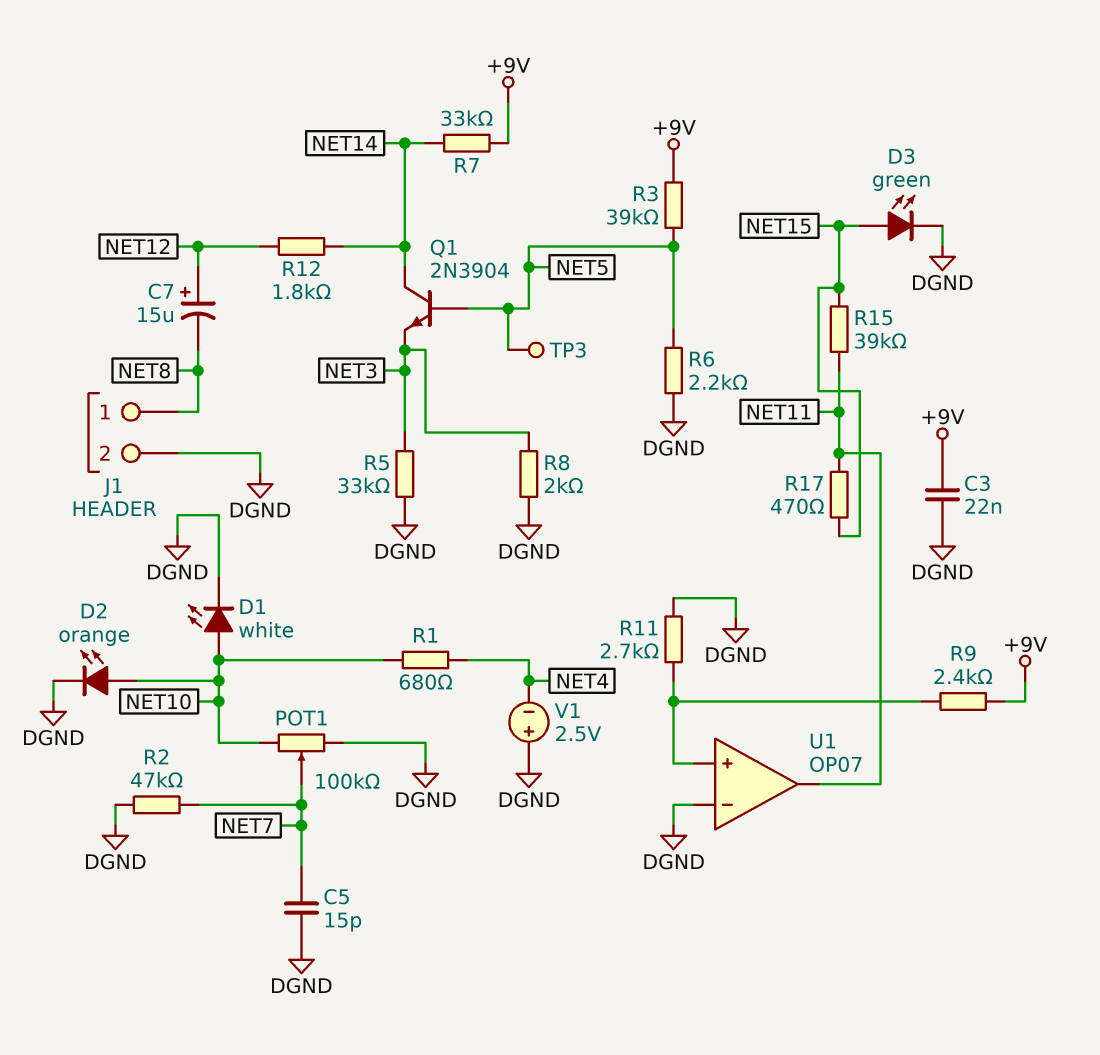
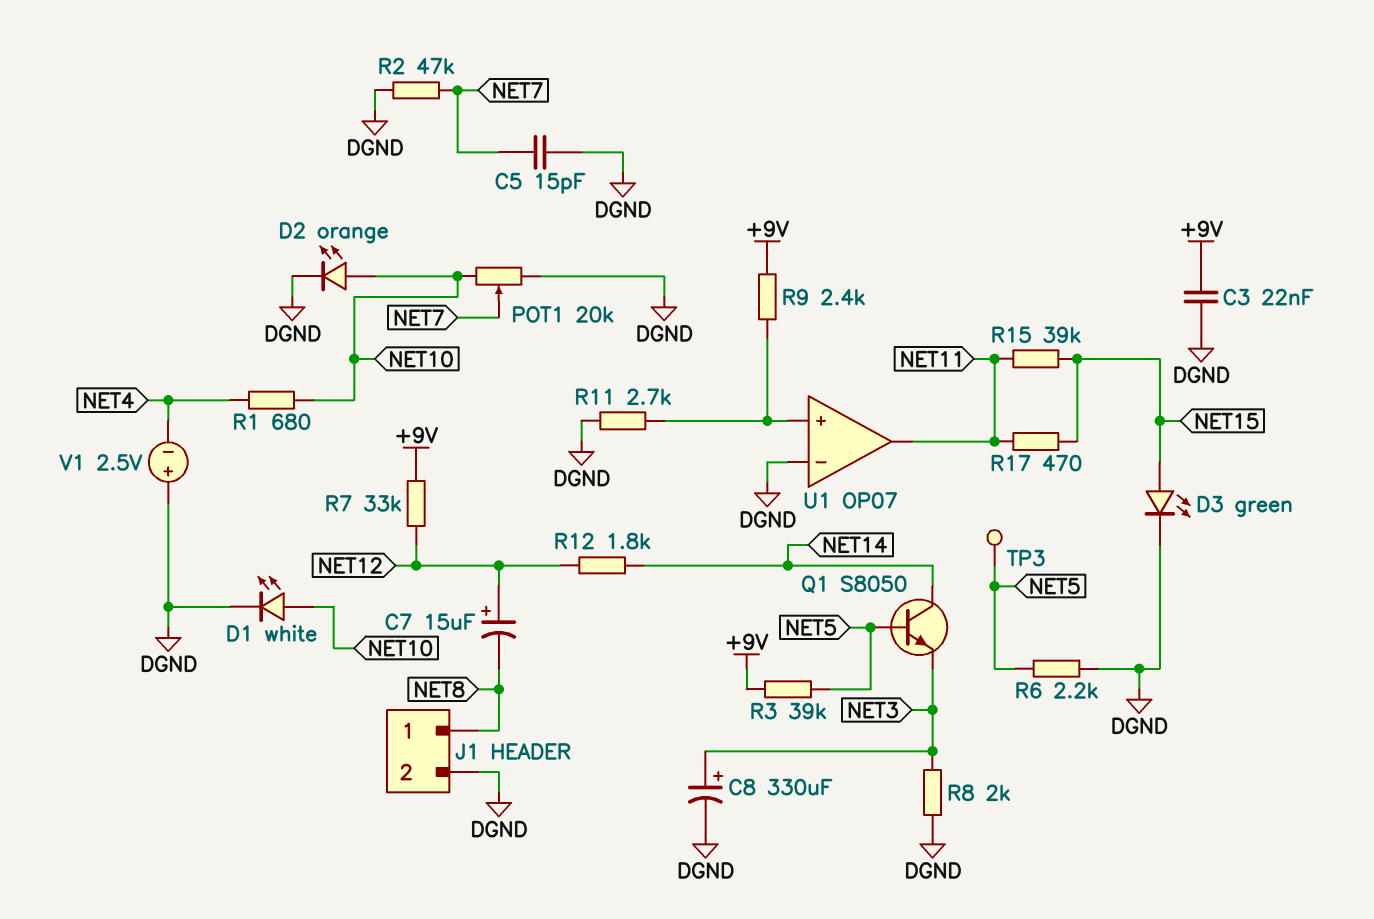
C8: none -> 330uF (plus NET3, minus DGND)
POT1: 100k (DGND, NET10, wiper NET7) -> 20k (DGND, NET10, wiper NET7)
Q1: NPN 2N3904 (B NET5, C NET14, E NET3) -> NPN S8050 (B NET5, C NET14, E NET3)
R5: 33k (DGND, NET3) -> none
R7: 33k (+9V, NET14) -> 33k (+9V, NET12)

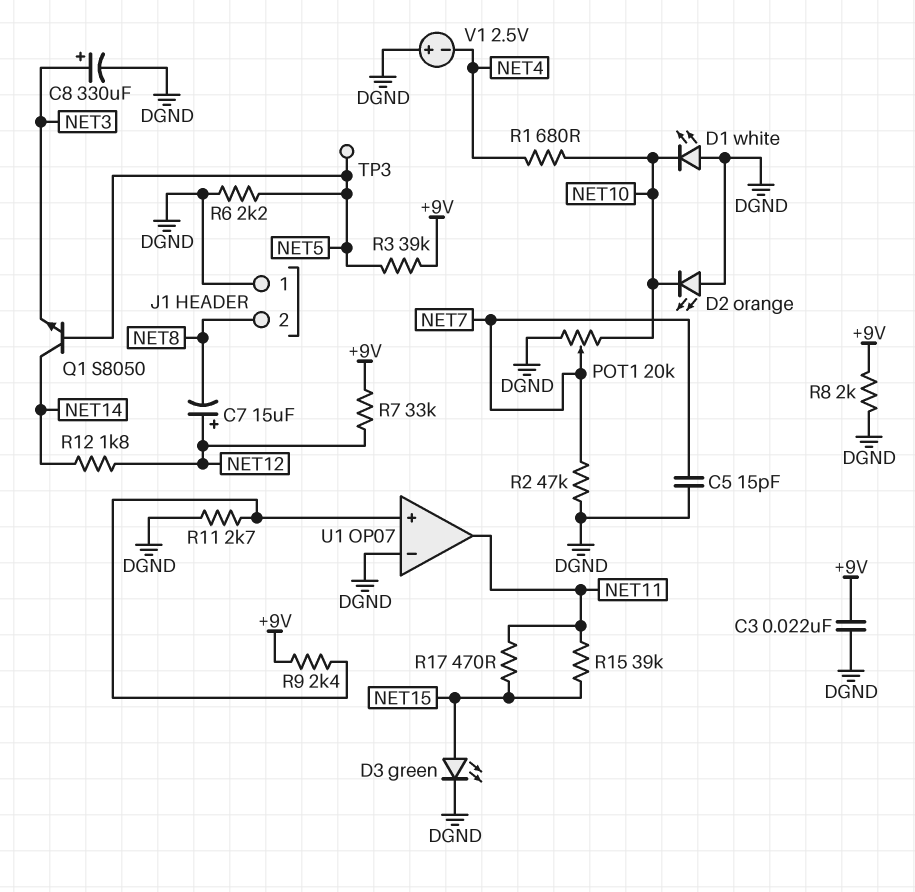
D1: LED white (A NET10, K DGND) -> LED white (A DGND, K NET10)
D2: LED orange (A NET10, K DGND) -> LED orange (A DGND, K NET10)
J1 pin 1: NET8 -> DGND
J1 pin 2: DGND -> NET8
R8: 2k (DGND, NET3) -> 2k (+9V, DGND)

